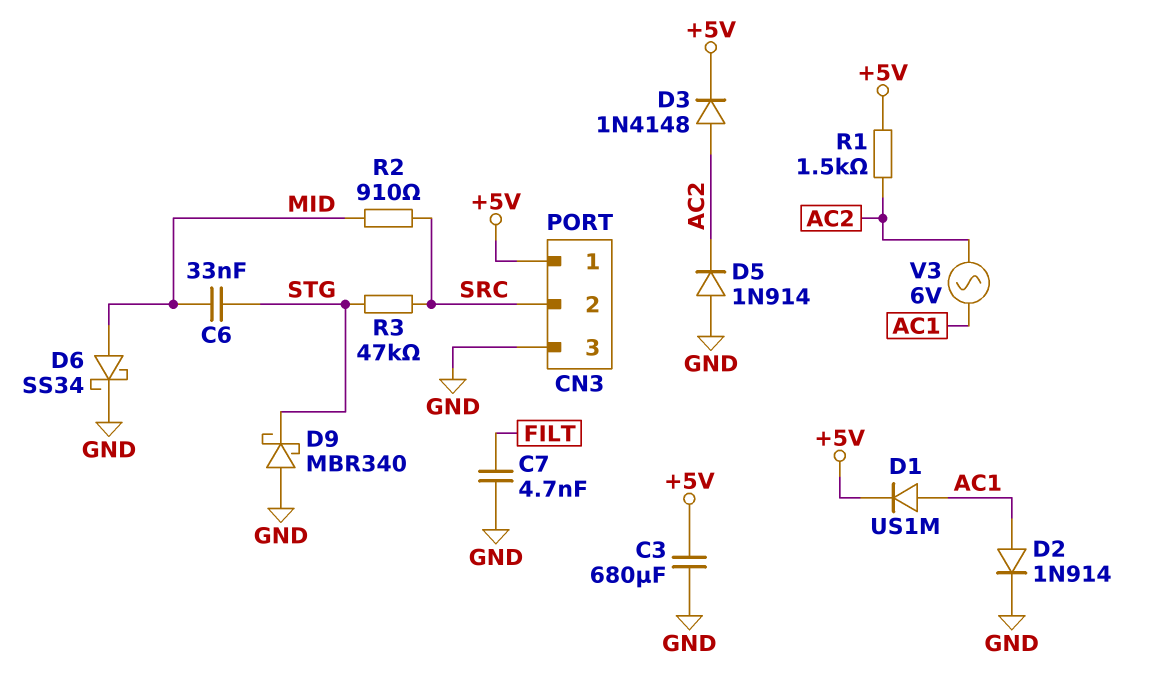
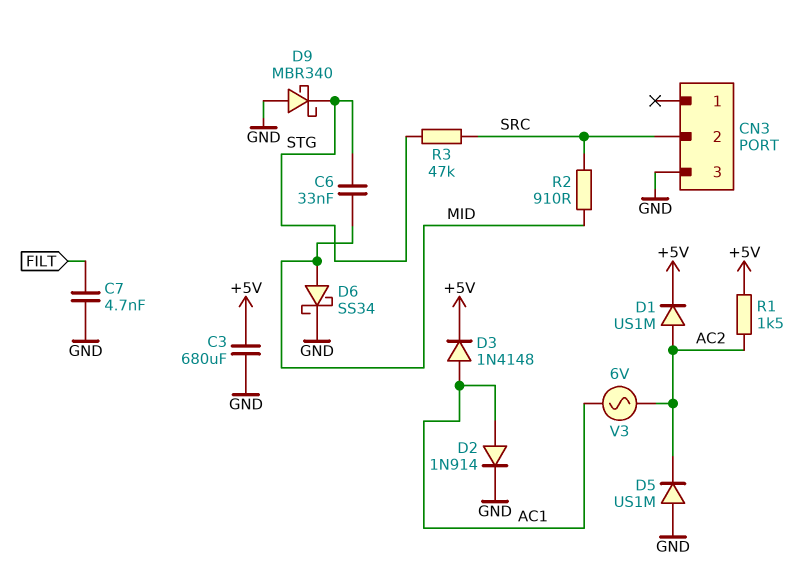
CN3 pin 1: +5V -> none
D1: diode US1M (A AC1, K +5V) -> diode US1M (A AC2, K +5V)
D3: diode 1N4148 (A AC2, K +5V) -> diode 1N4148 (A AC1, K +5V)
D5: diode 1N914 (A GND, K AC2) -> diode US1M (A GND, K AC2)

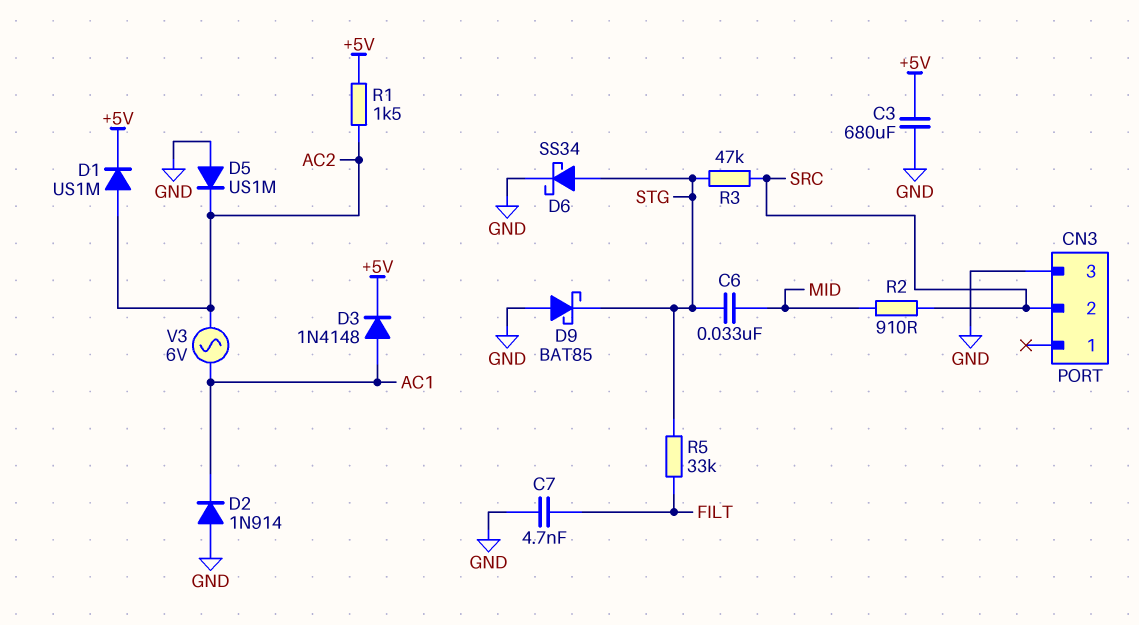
D2: diode 1N914 (A AC1, K GND) -> diode 1N914 (A GND, K AC1)
D6: schottky SS34 (A MID, K GND) -> schottky SS34 (A STG, K GND)
D9: schottky MBR340 (A GND, K STG) -> schottky BAT85 (A GND, K STG)
R5: none -> 33k (FILT, STG)

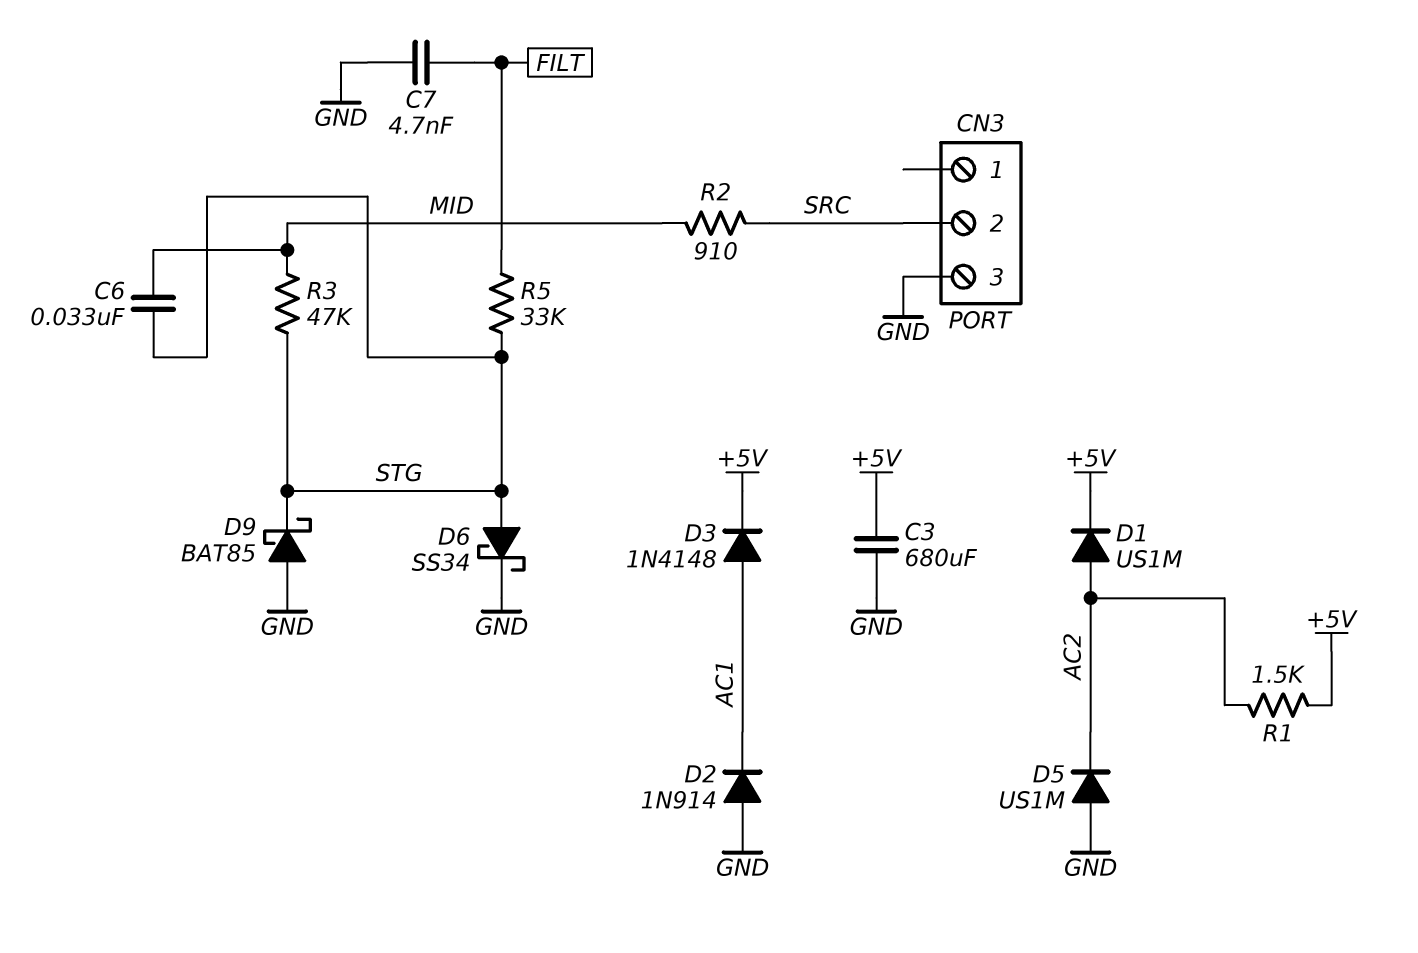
R3: 47k (SRC, STG) -> 47k (MID, STG)
V3: AC 6V (AC1, AC2) -> none

